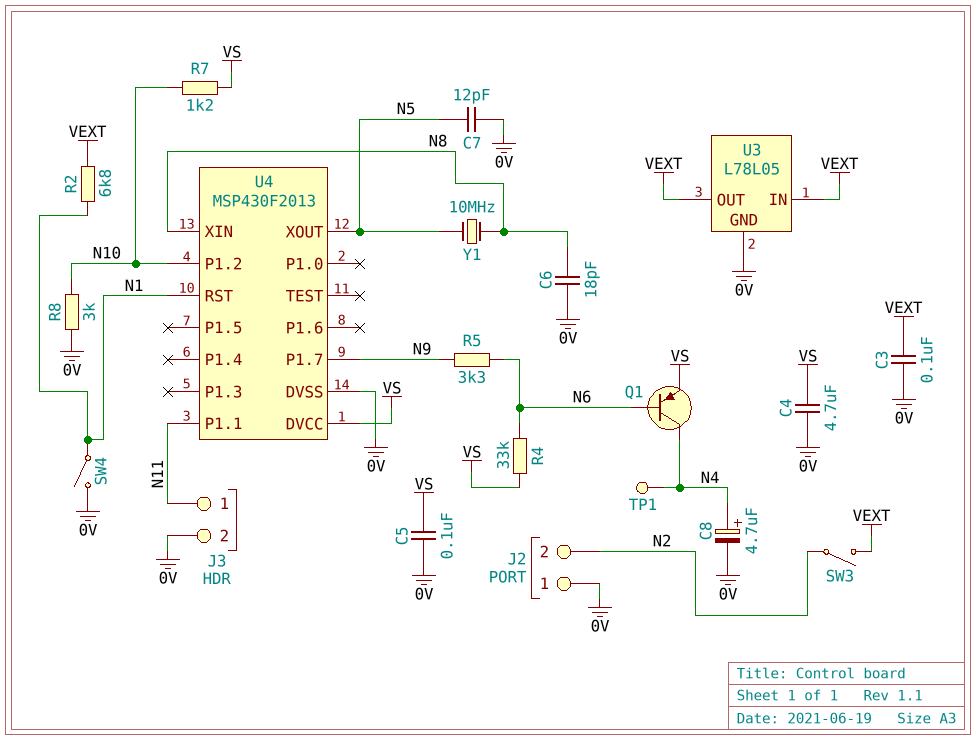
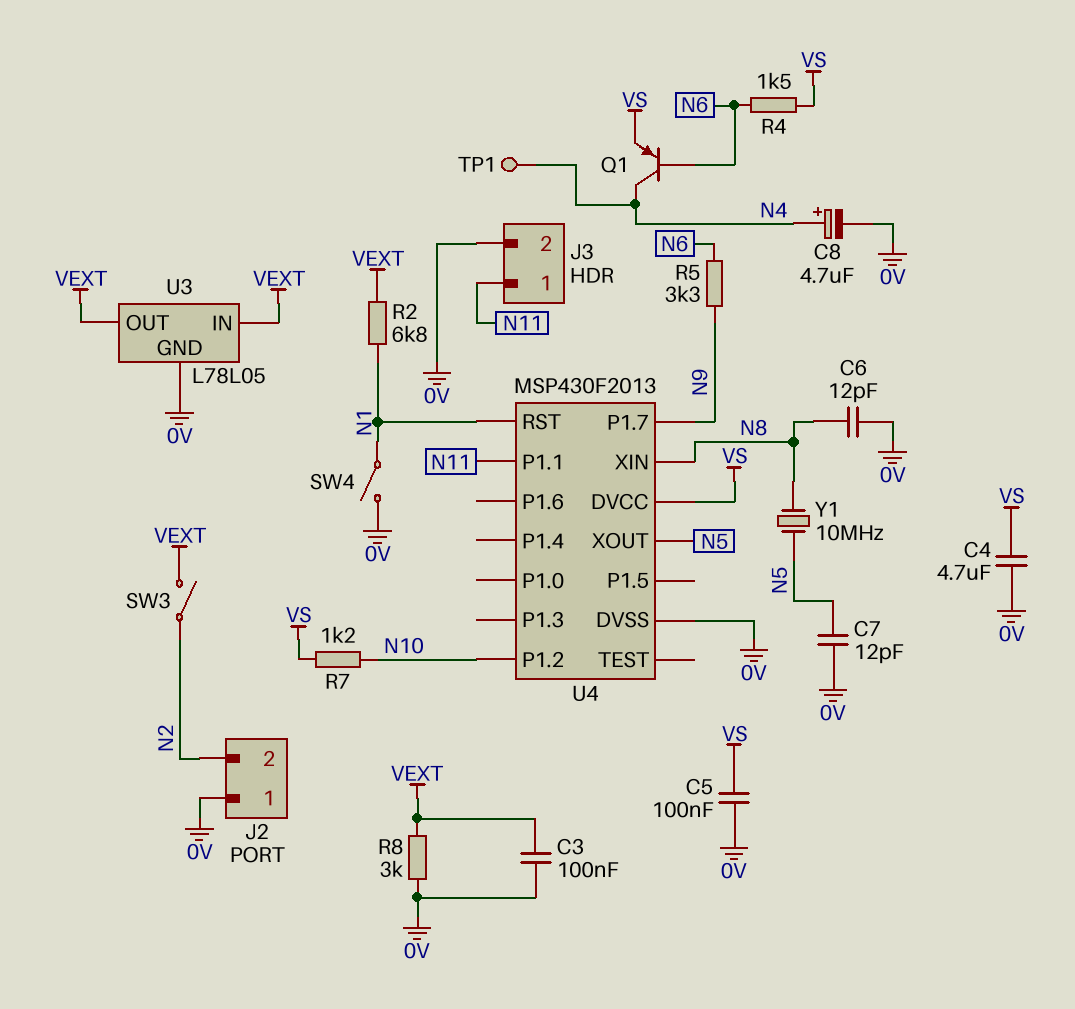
C6: 18pF (0V, N8) -> 12pF (0V, N8)
R4: 33k (N6, VS) -> 1.5k (N6, VS)
R8: 3k (0V, N10) -> 3k (0V, VEXT)

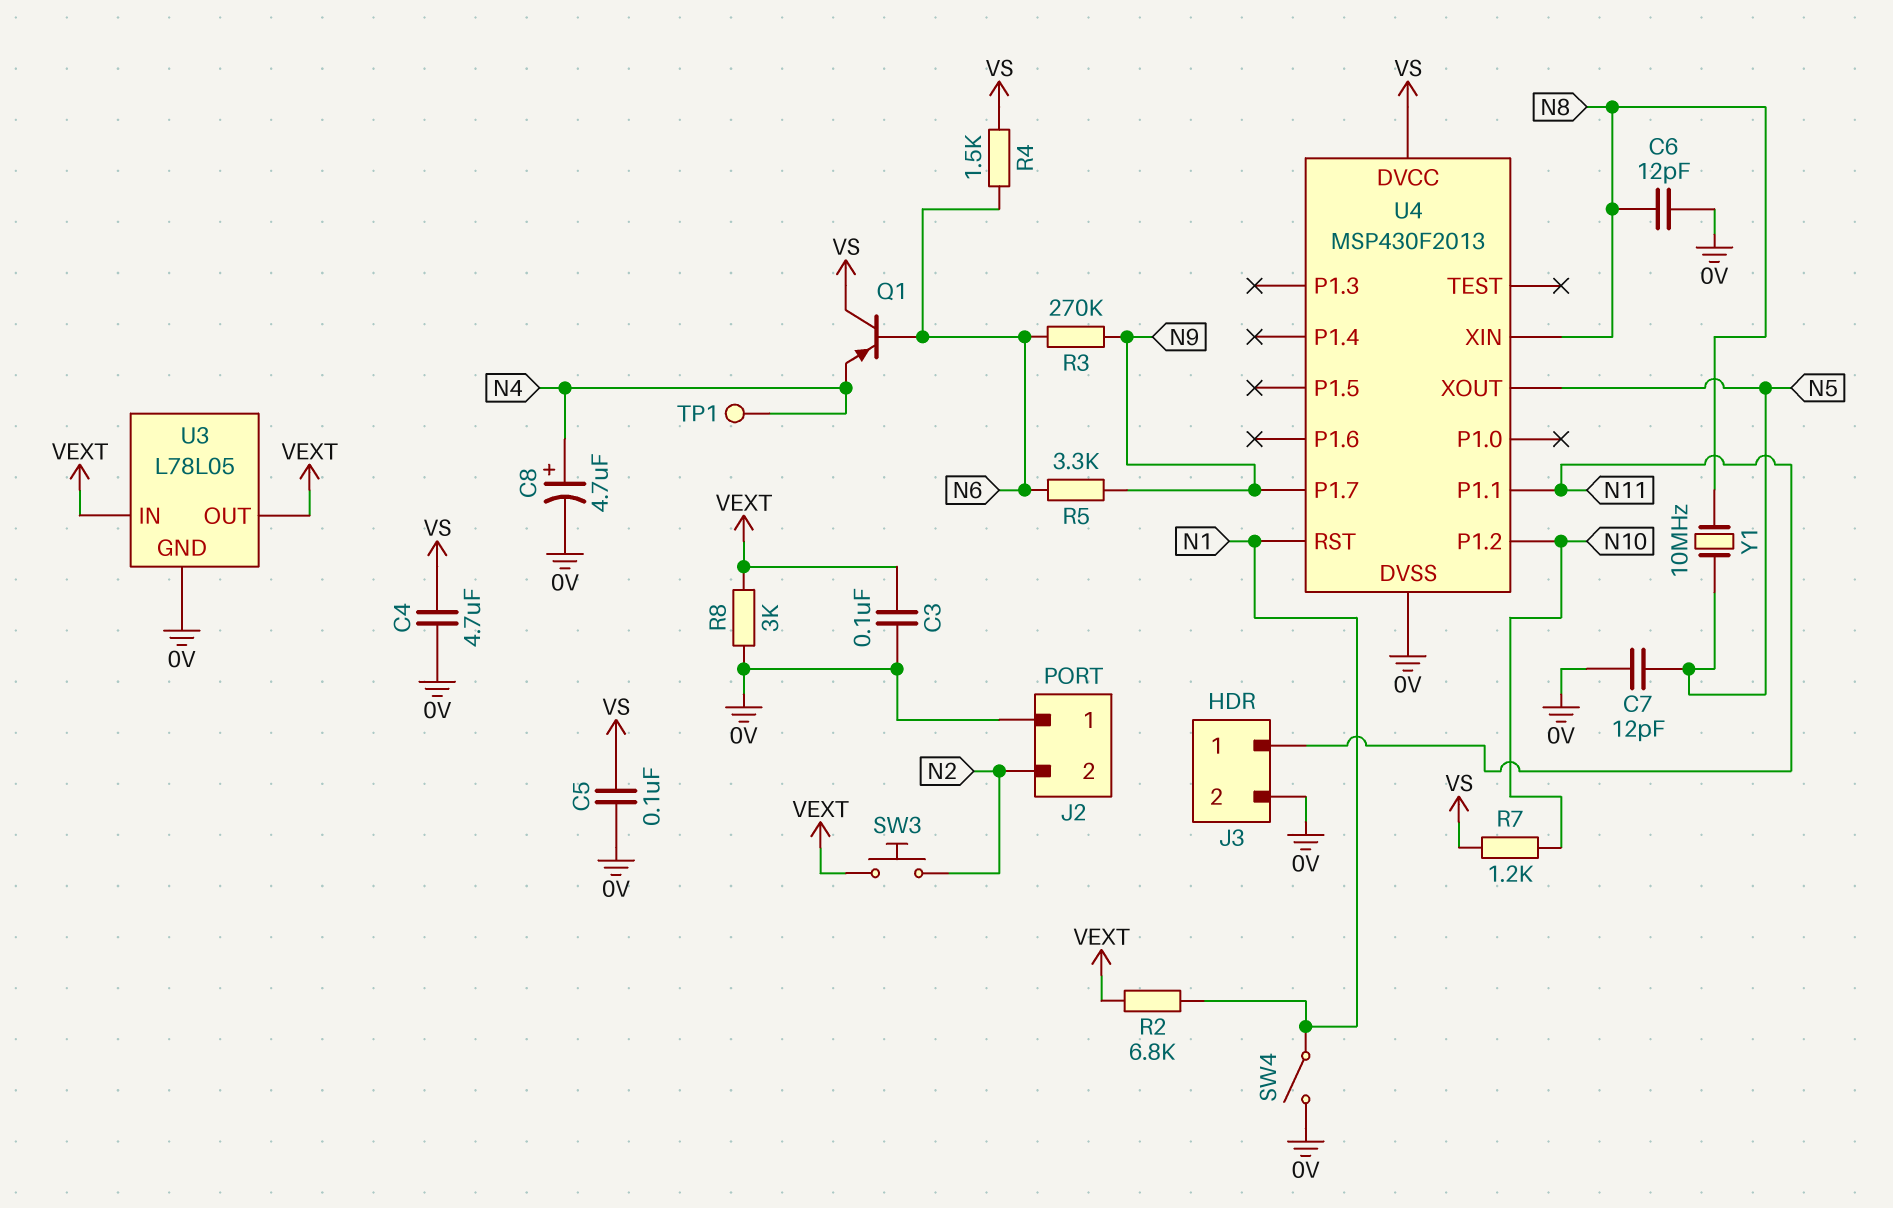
Q1: PNP (B N6, C N4, E VS) -> PNP (B N6, C VS, E N4)
R3: none -> 270k (N6, N9)
SW3: switch (N2, VEXT) -> button (N2, VEXT)

